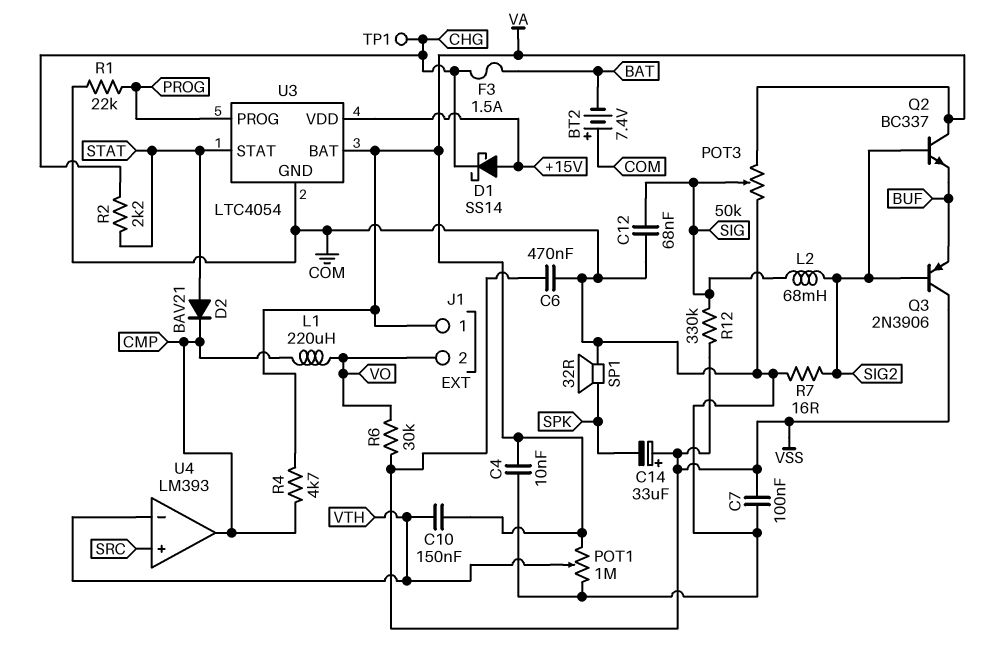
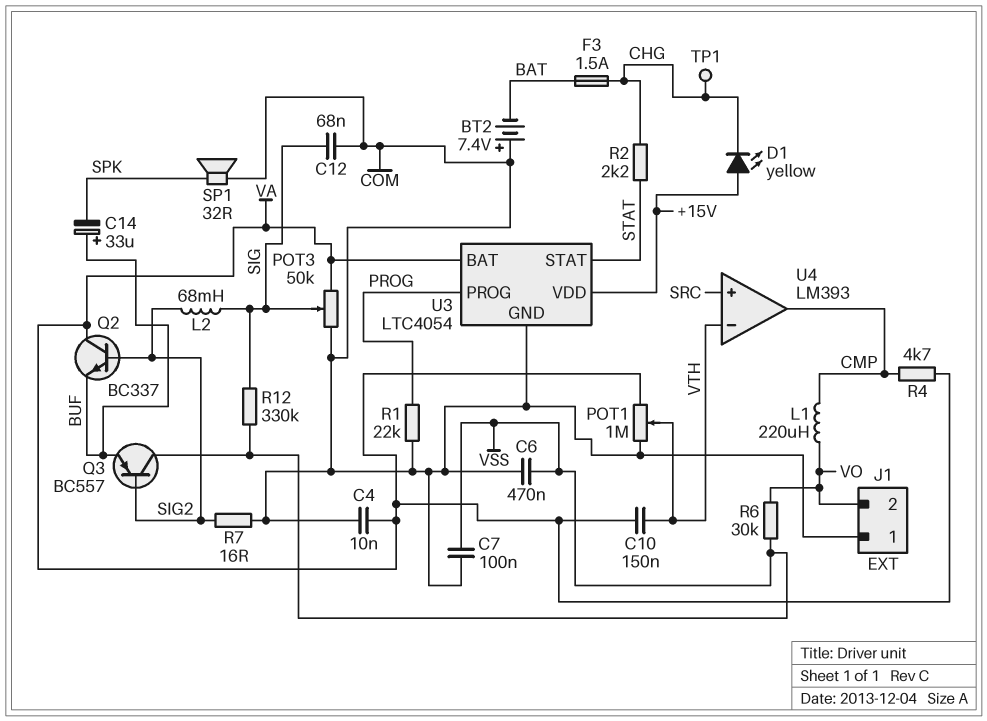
C14: 33uF (plus VSS, minus SPK) -> 33uF (plus BUF, minus SPK)
D1: schottky SS14 (A +15V, K CHG) -> LED yellow (A +15V, K CHG)
D2: diode BAV21 (A STAT, K CMP) -> none
J1 pin 1: VA -> COM
Q3: PNP 2N3906 (B SIG2, C VSS, E BUF) -> PNP BC557 (B SIG2, C VSS, E BUF)

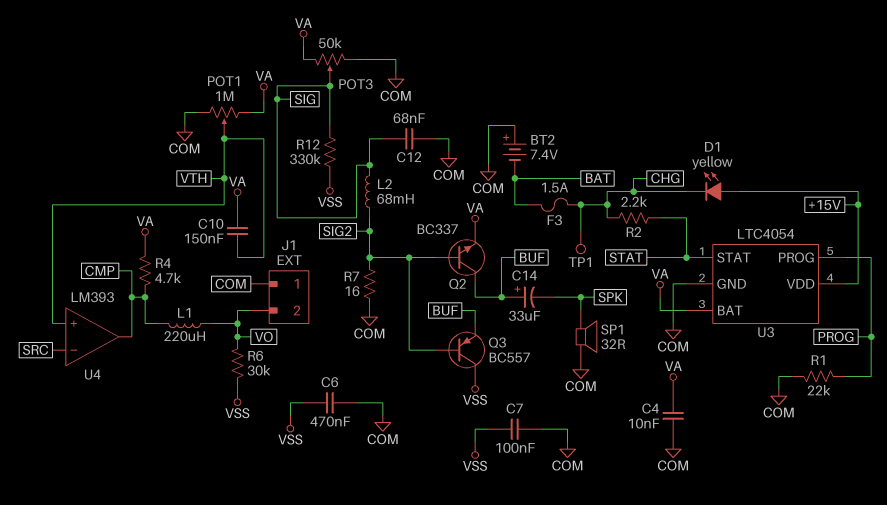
Q2: NPN BC337 (B SIG2, C VA, E BUF) -> NPN BC337 (B SIG2, C BUF, E VA)
U4 pin in+: SRC -> VTH
U4 pin in-: VTH -> SRC

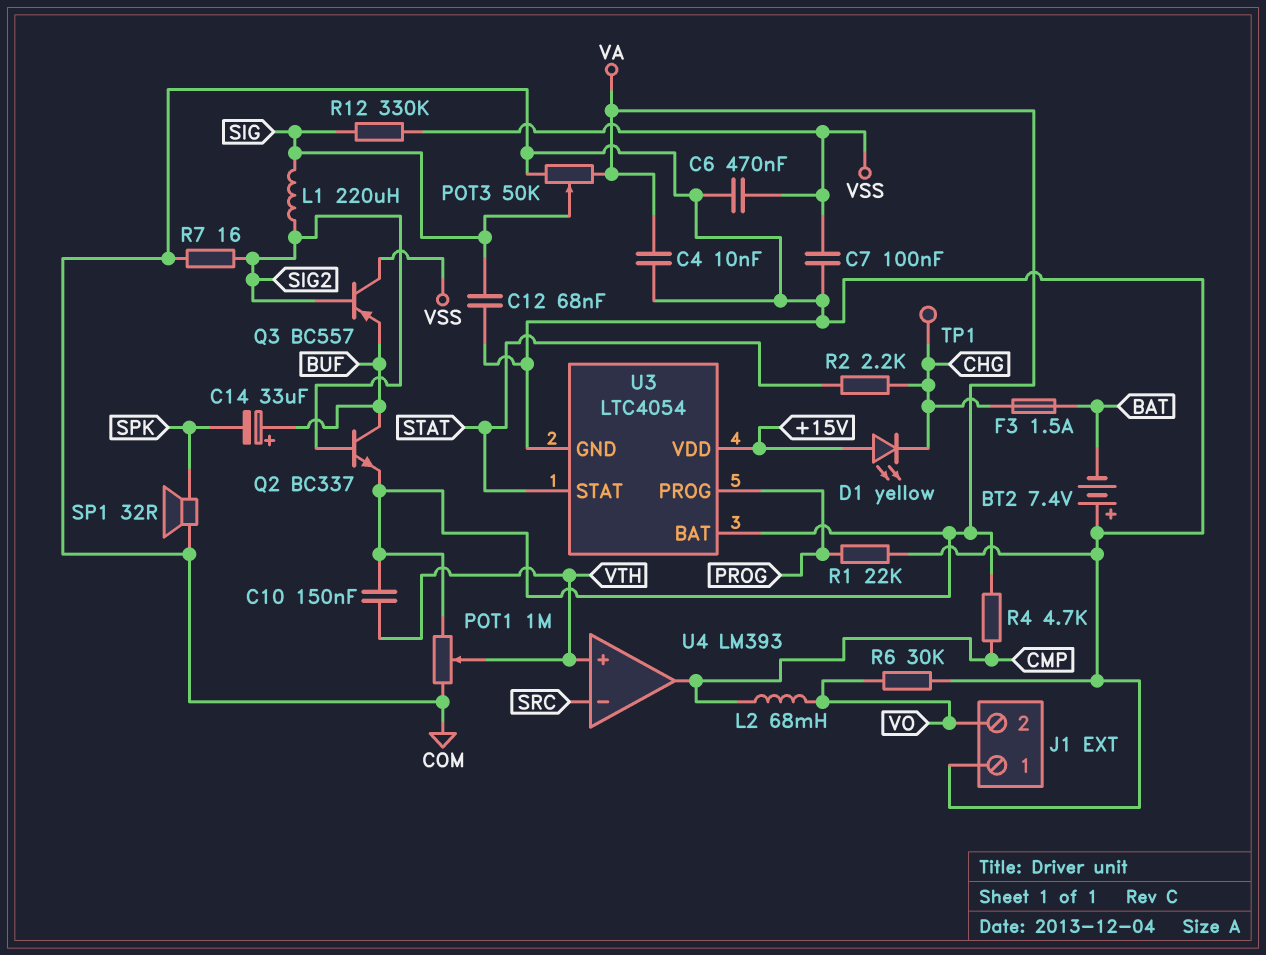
L1: 220uH (CMP, VO) -> 220uH (SIG, SIG2)
L2: 68mH (SIG, SIG2) -> 68mH (CMP, VO)
R6: 30k (VO, VSS) -> 30k (COM, VO)

